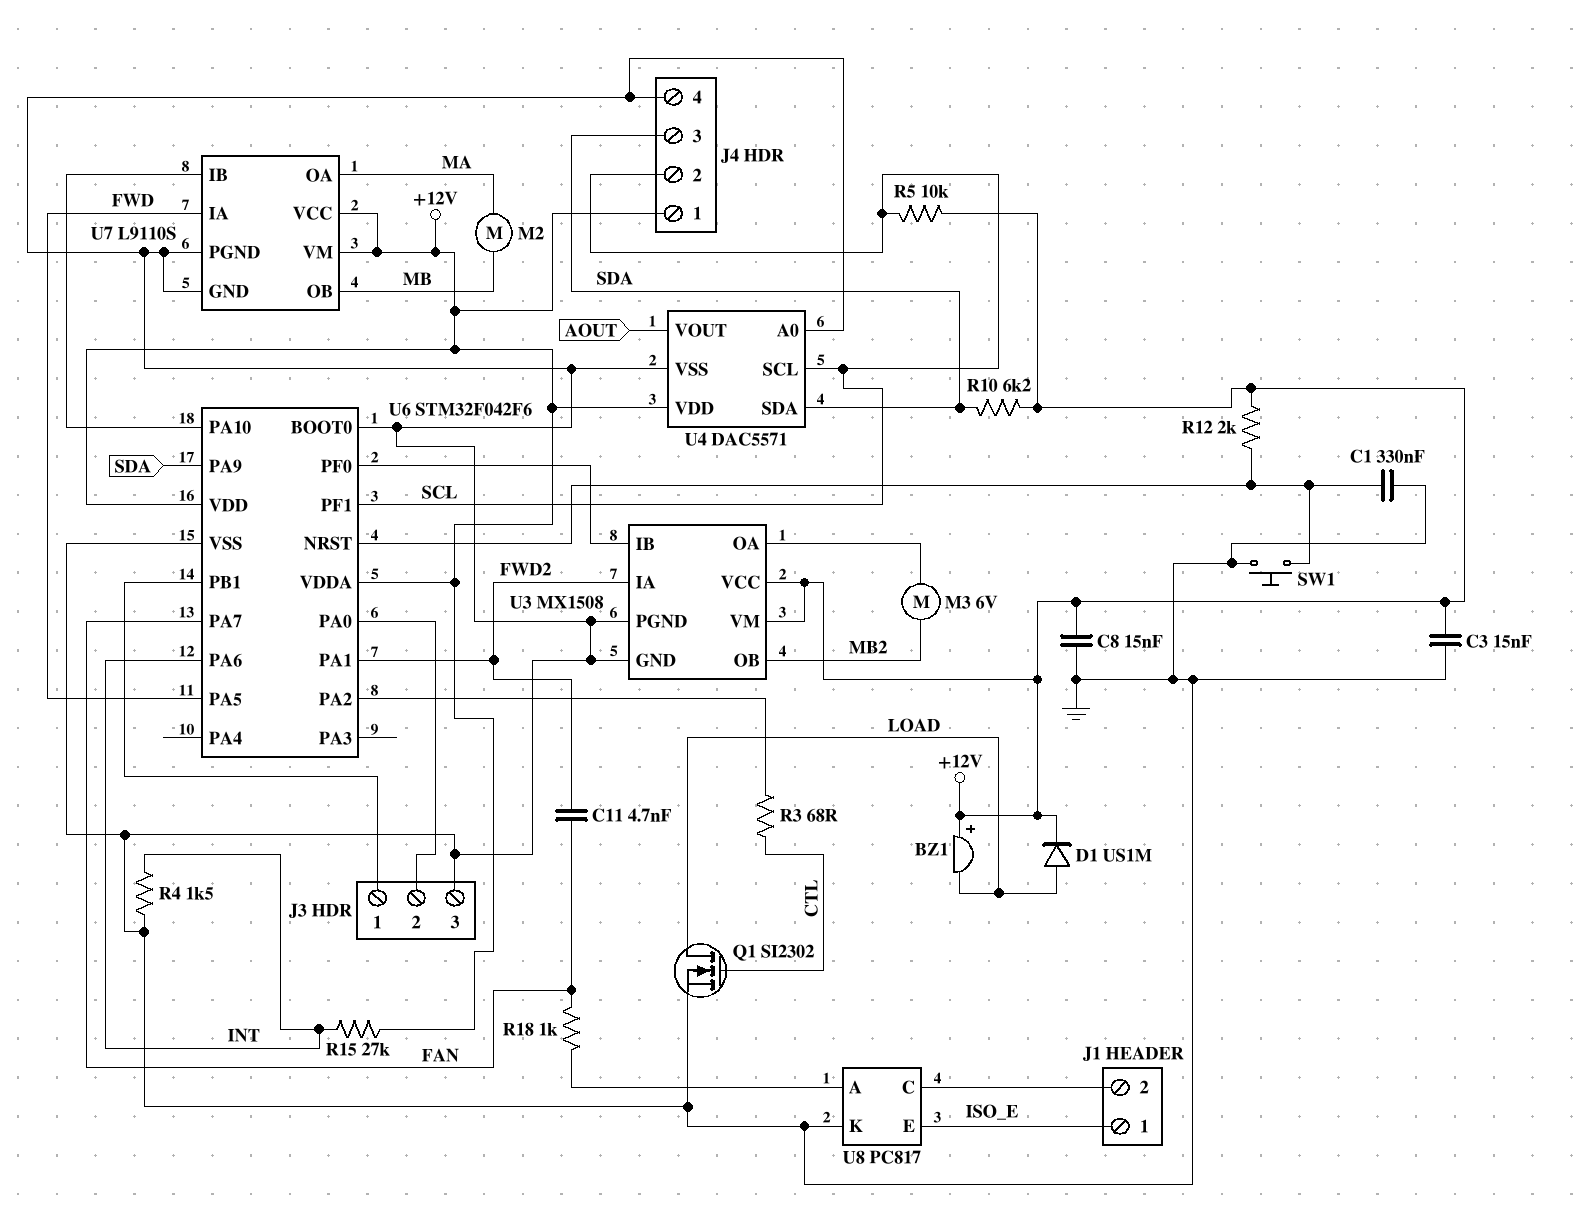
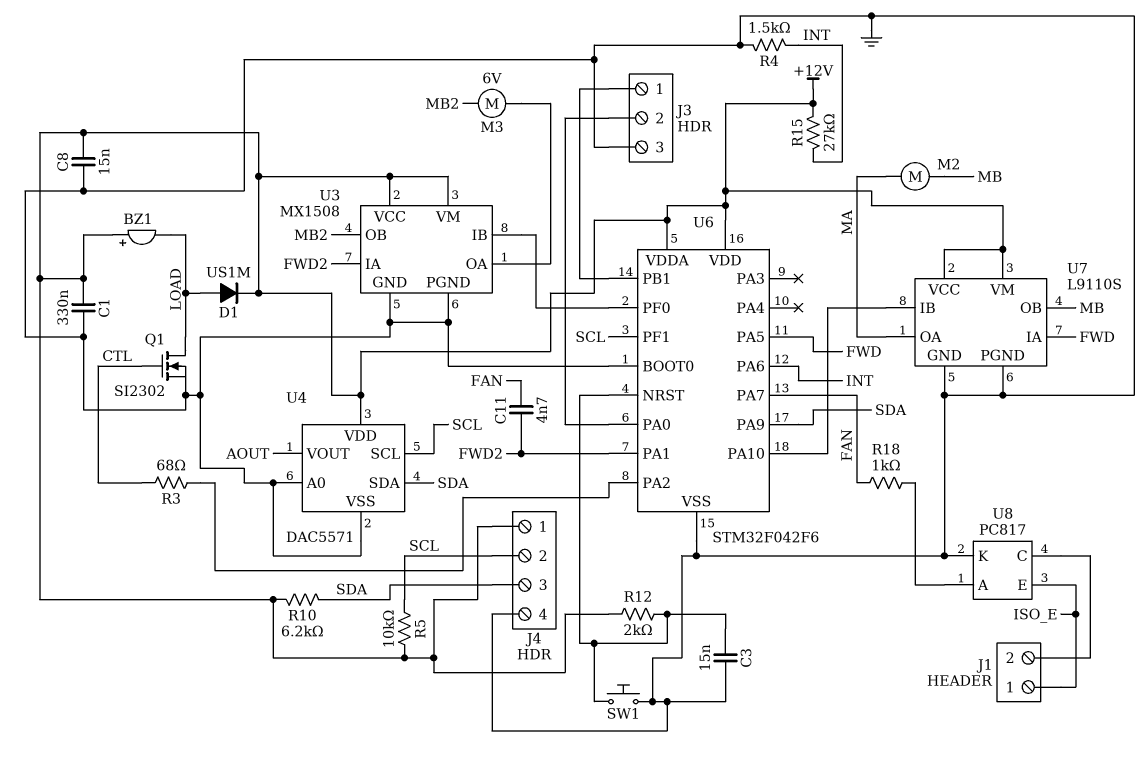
C1: 330nF (GND, U6/NRST) -> 330nF (+12V, GND)
C3: 15nF (+12V, GND) -> 15nF (GND, U6/NRST)

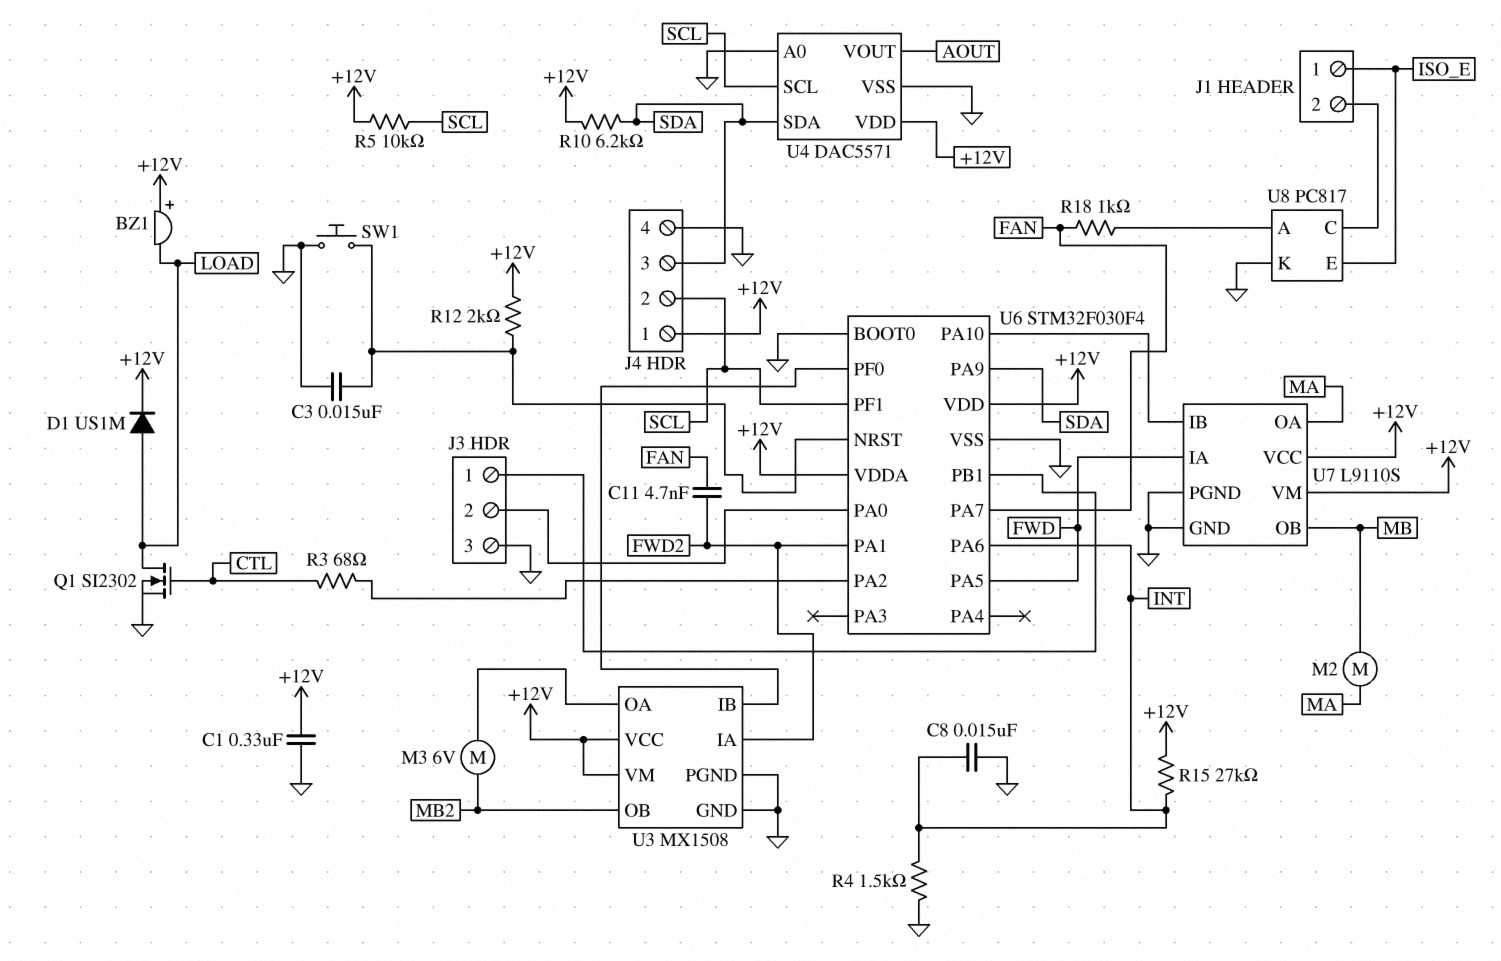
C8: 15nF (+12V, GND) -> 15nF (GND, INT)
U6: STM32F042F6 -> STM32F030F4

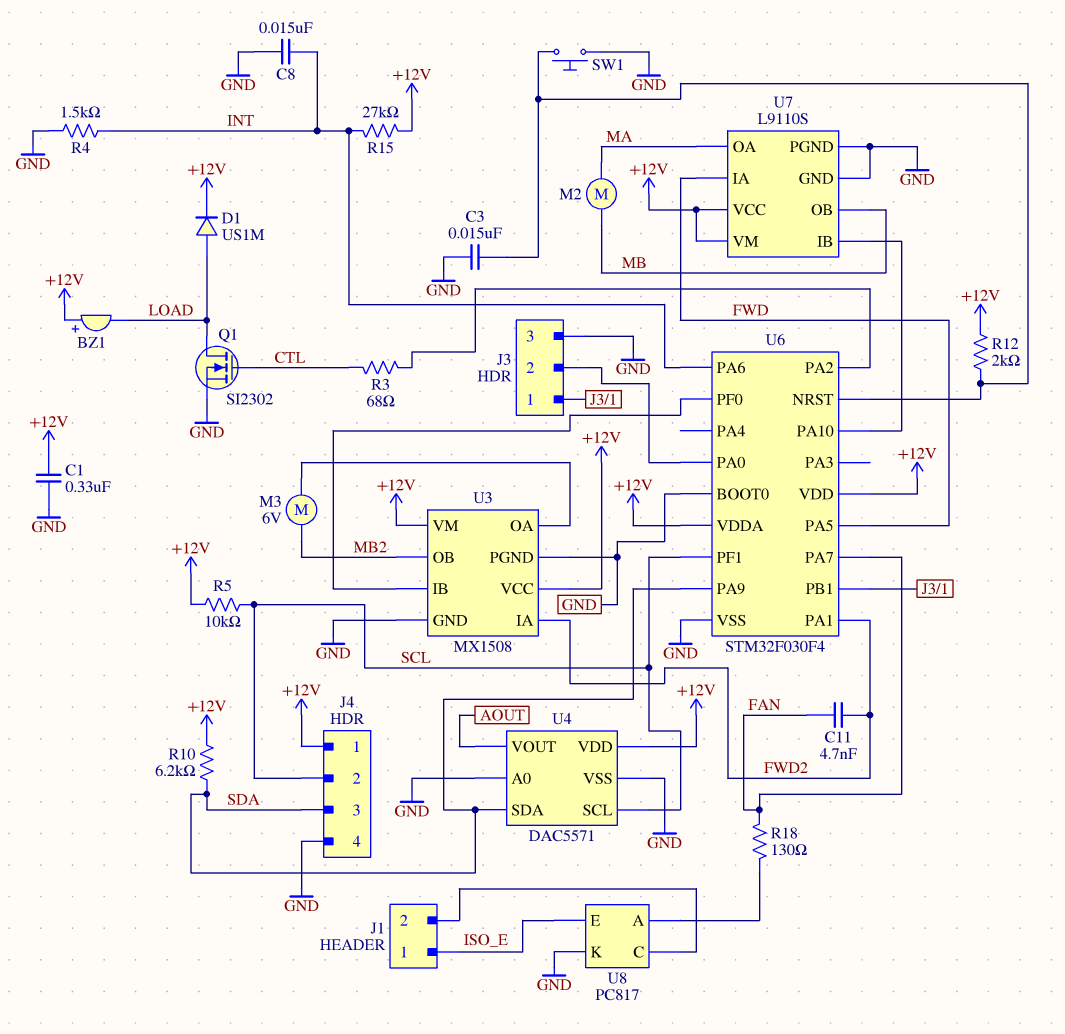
R18: 1k (FAN, U8/A) -> 130 (FAN, U8/A)

